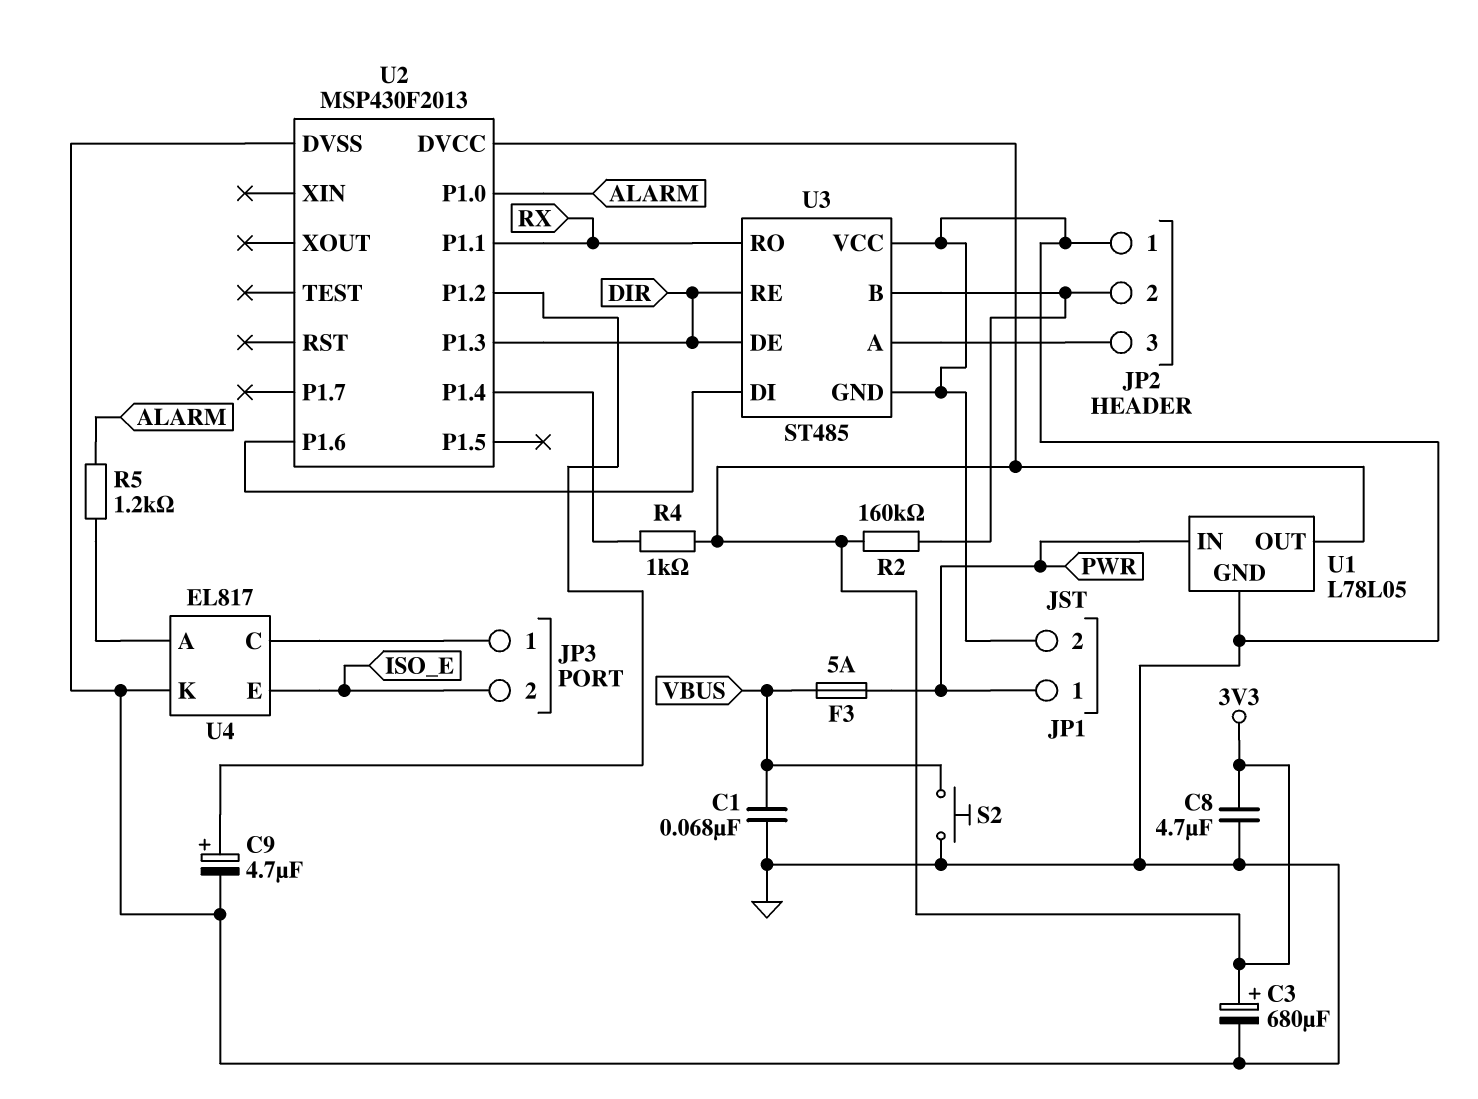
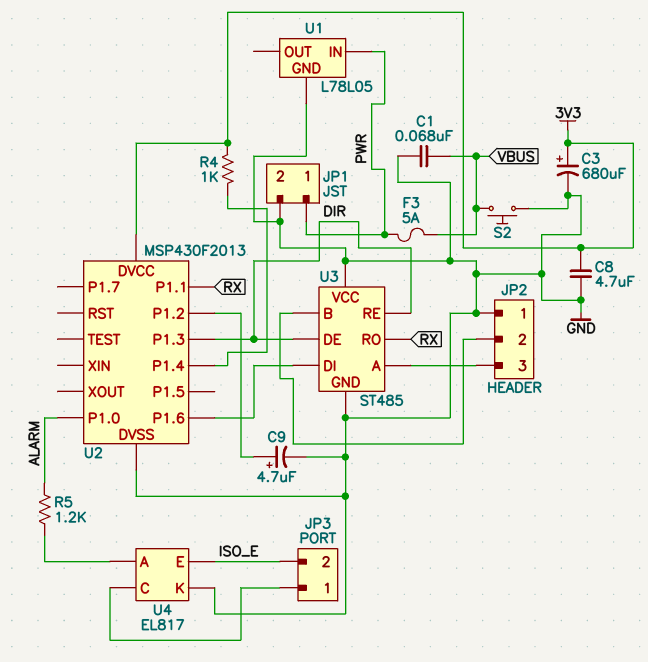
R2: 160k (3V3, JP2/2) -> none
U1 pin OUT: 3V3 -> none

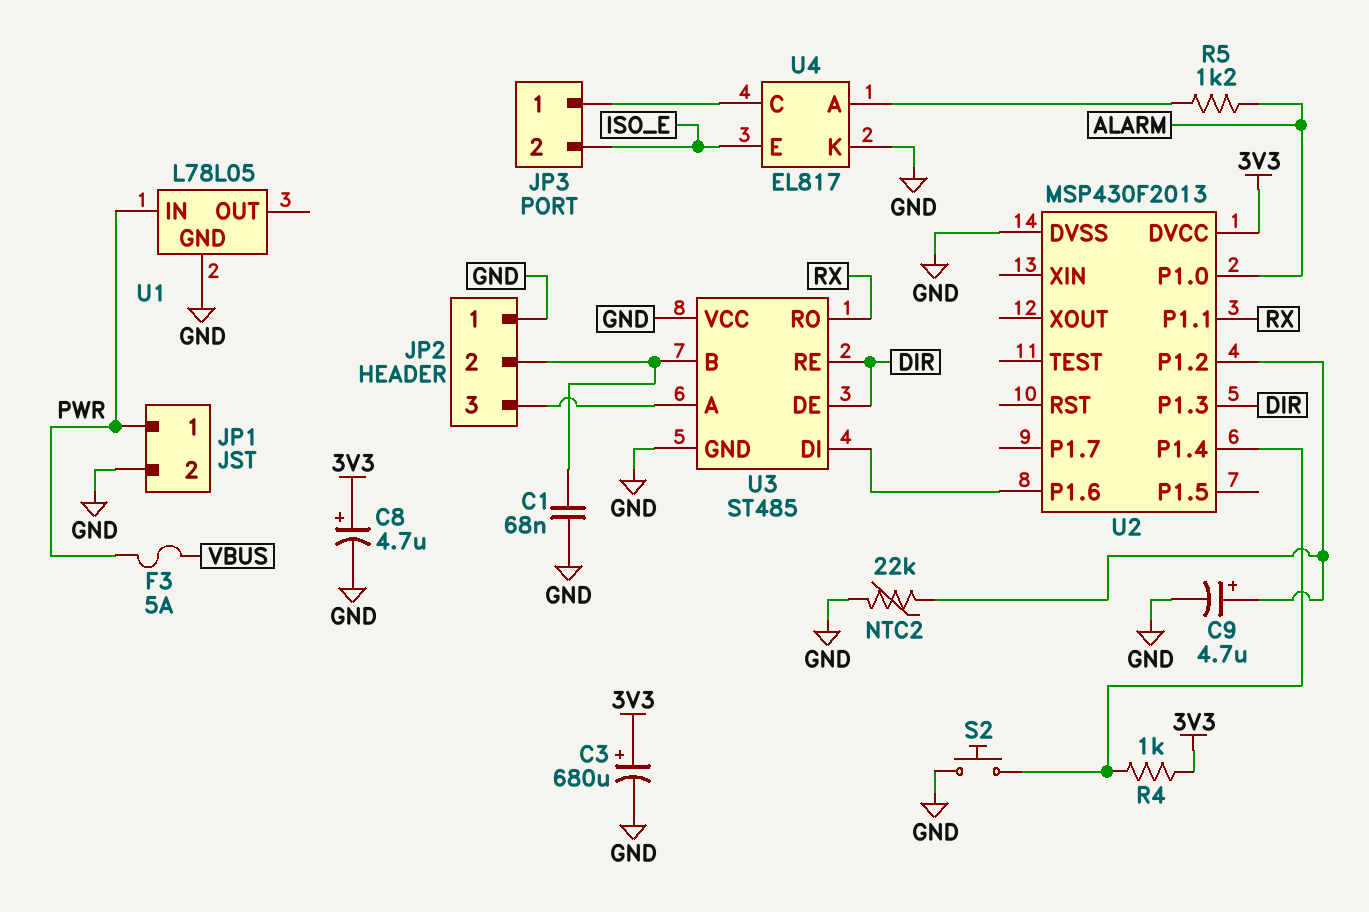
C1: 68nF (GND, VBUS) -> 68nF (GND, JP2/2)
C8: 4.7uF (3V3, GND) -> 4.7uF (plus 3V3, minus GND)
NTC2: none -> 22k (GND, U2/P1.2)
S2: button (GND, VBUS) -> button (GND, U2/P1.4)

